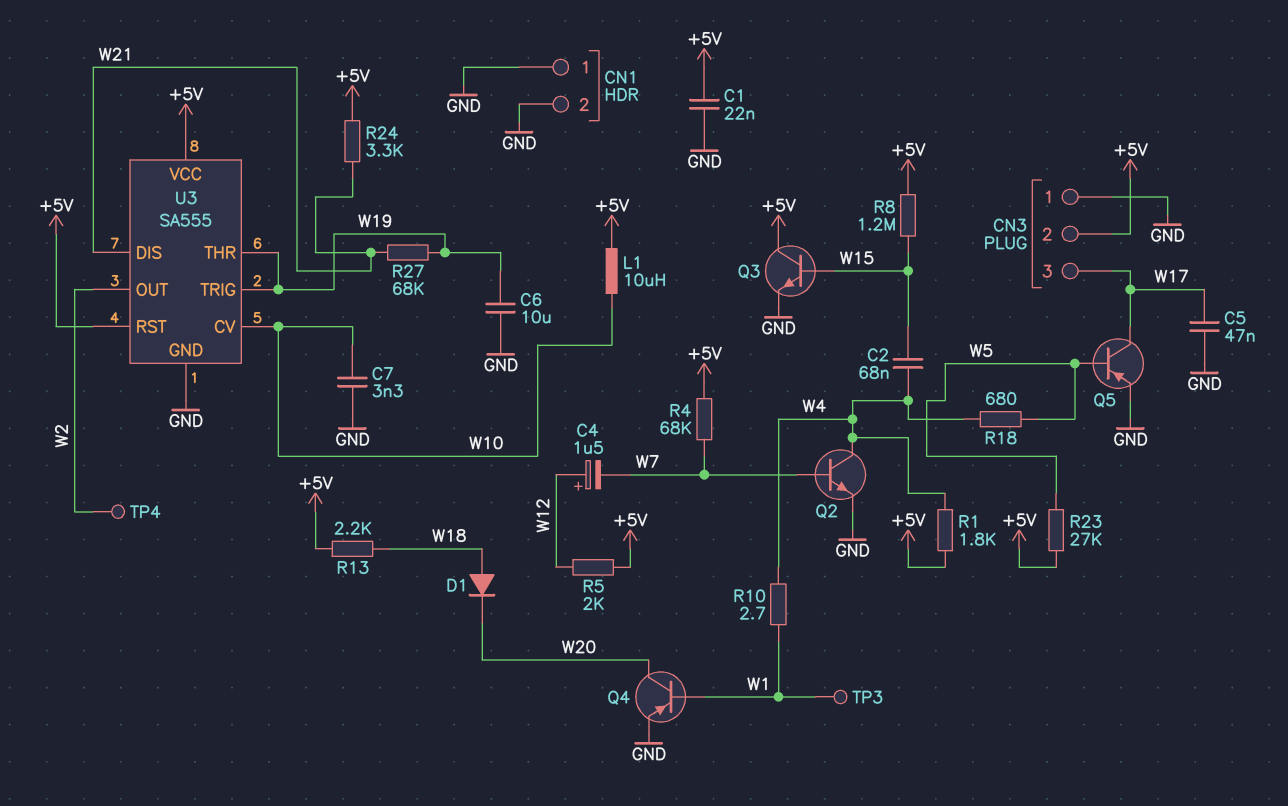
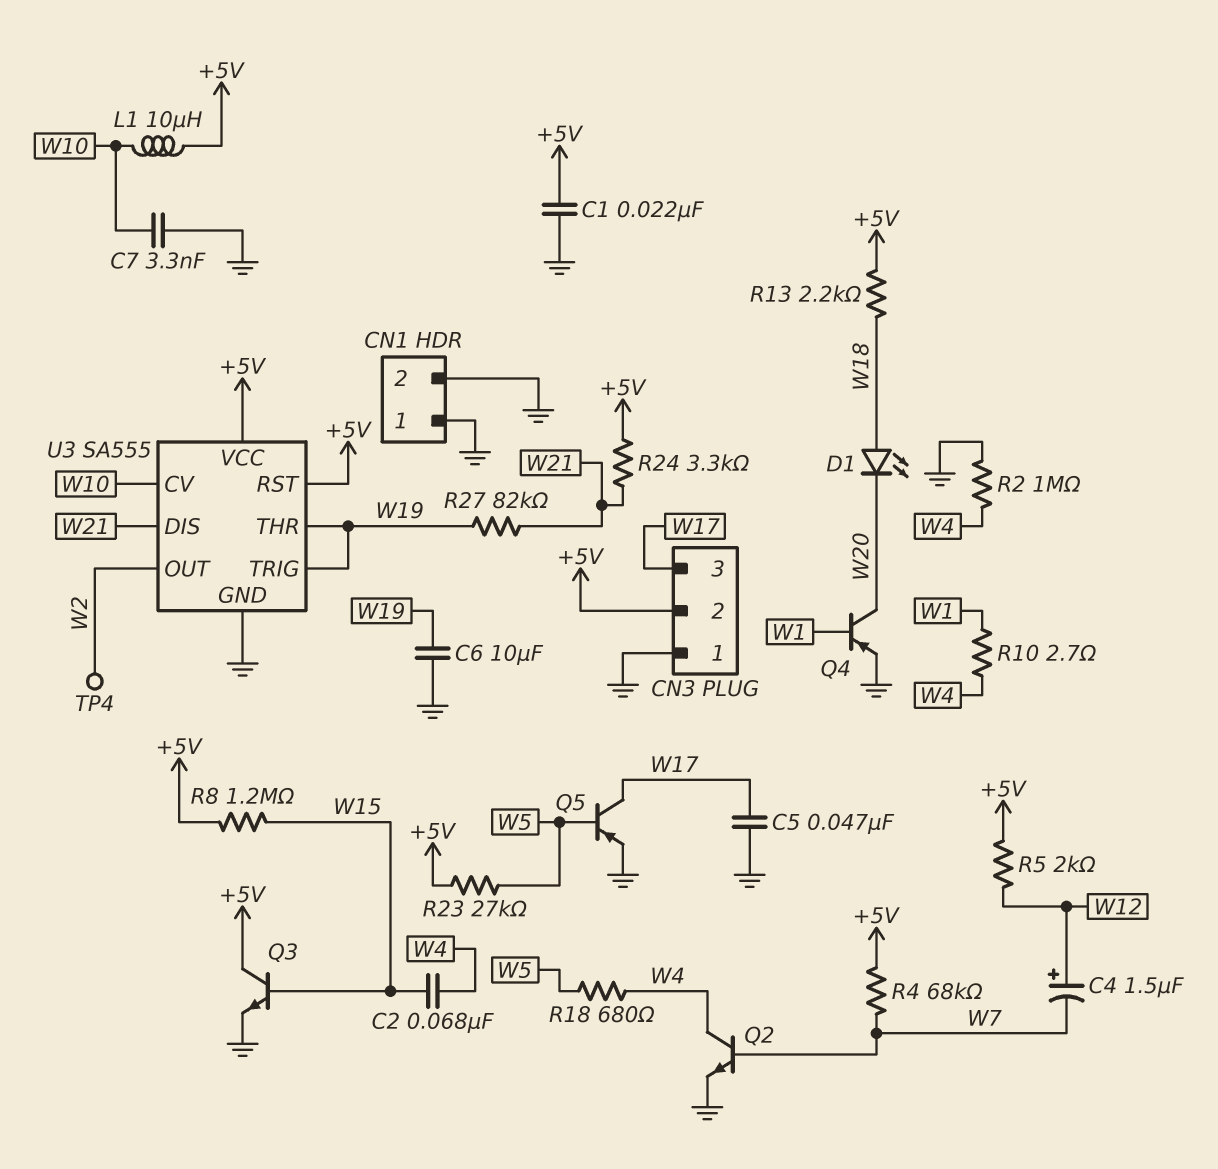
D1: diode (A W18, K W20) -> LED (A W18, K W20)
R1: 1.8k (+5V, W4) -> none
R2: none -> 1M (GND, W4)
R27: 68k (W19, W21) -> 82k (W19, W21)
TP3: test point (W1) -> none

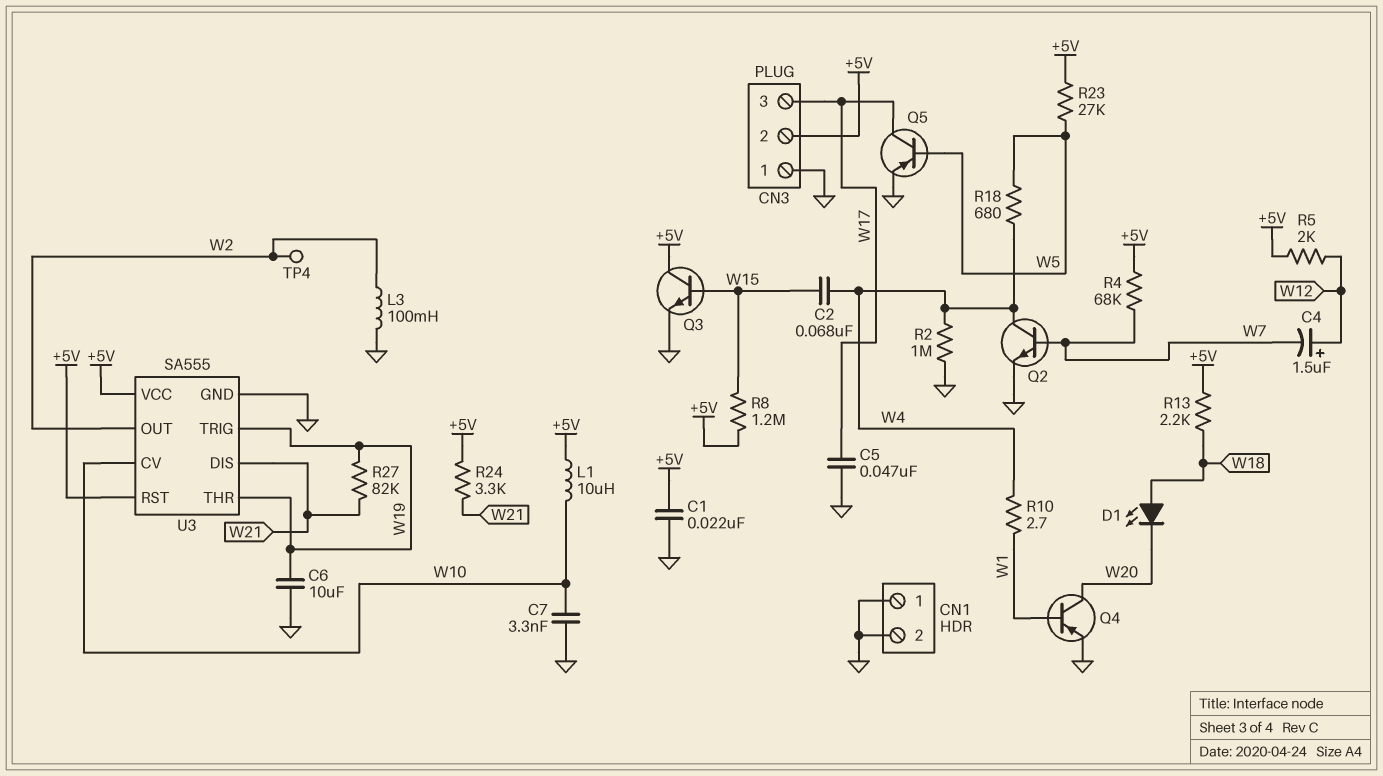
L3: none -> 100mH (GND, W2)

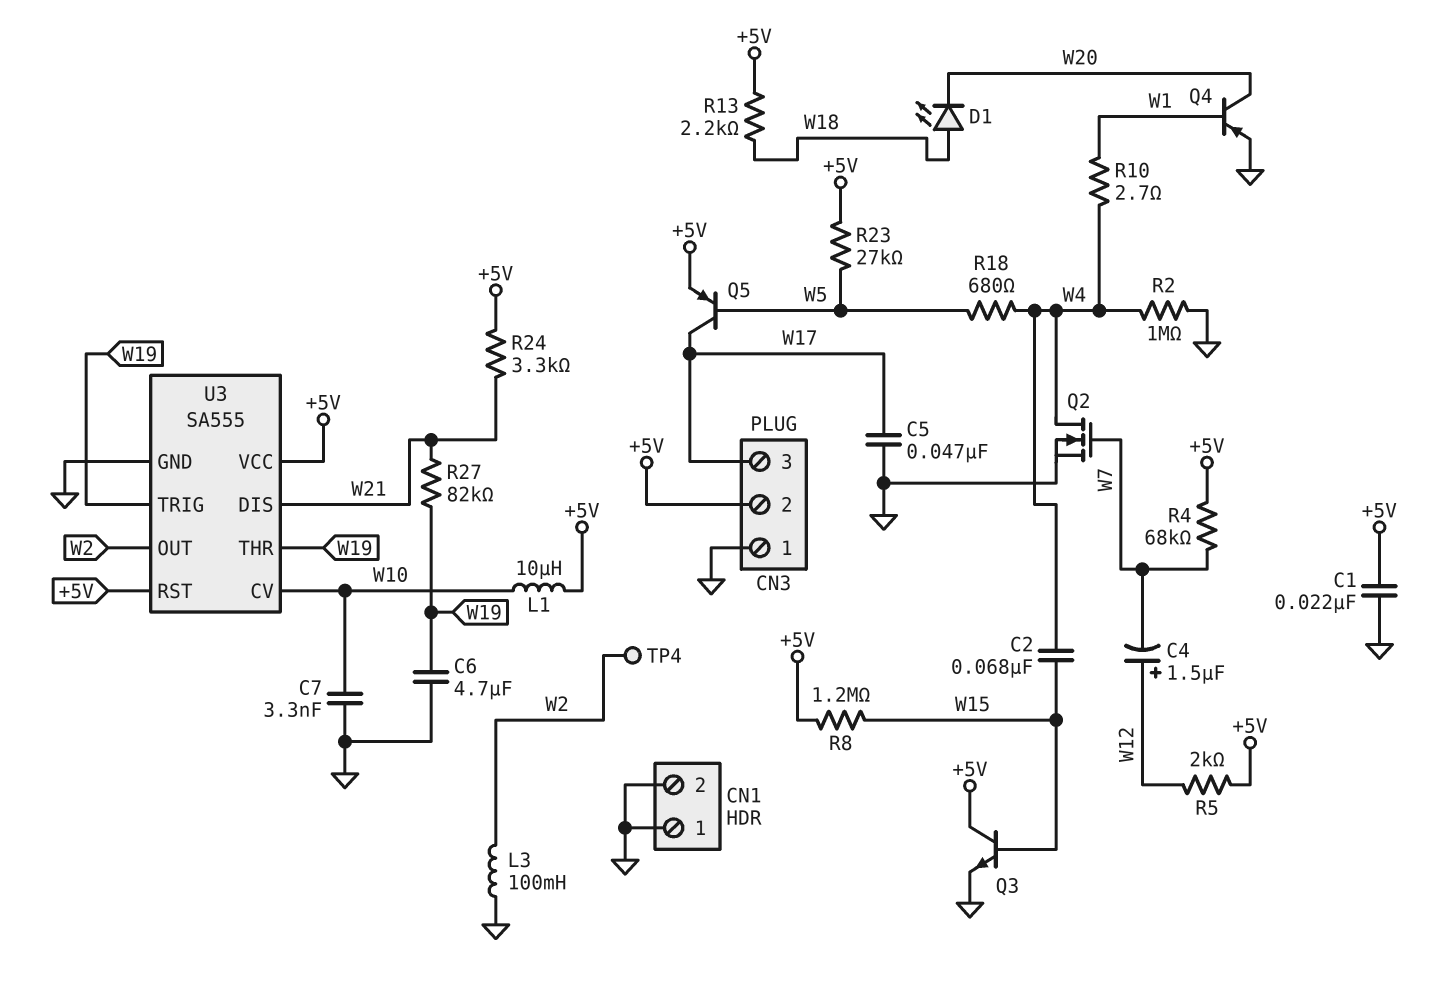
C6: 10uF (GND, W19) -> 4.7uF (GND, W19)
Q2: NPN (B W7, C W4, E GND) -> NMOS (G W7, D W4, S GND)
Q5: PNP (B W5, C W17, E GND) -> PNP (B W5, C W17, E +5V)

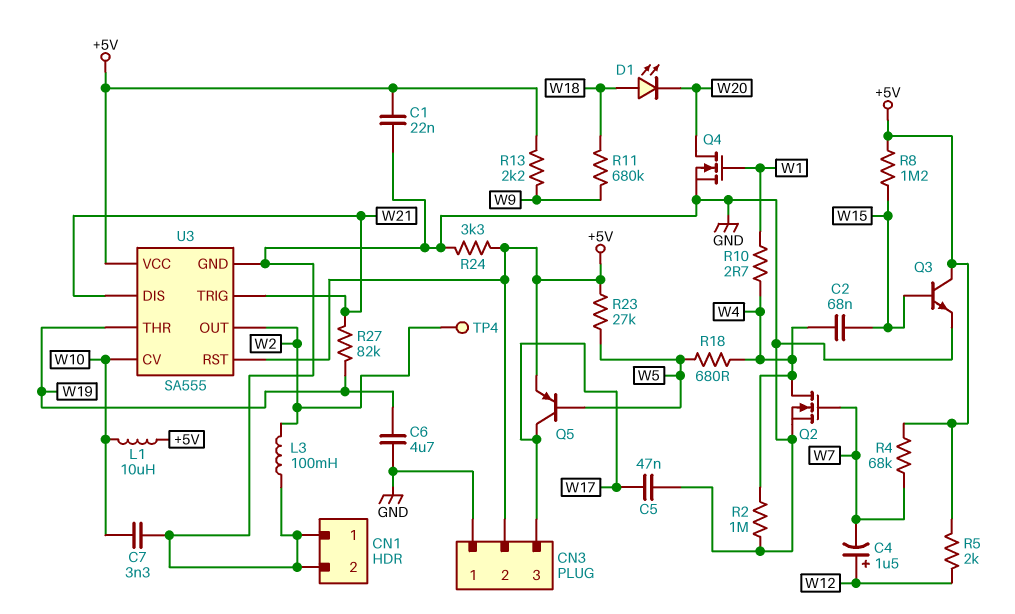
Q4: PNP (B W1, C W20, E GND) -> NMOS (G W1, D W20, S GND)
R11: none -> 680k (W9, W18)
R13: 2.2k (+5V, W18) -> 2.2k (+5V, W9)
R24: 3.3k (+5V, W21) -> 3.3k (+5V, GND)
U3 pin TRIG: W19 -> W21

